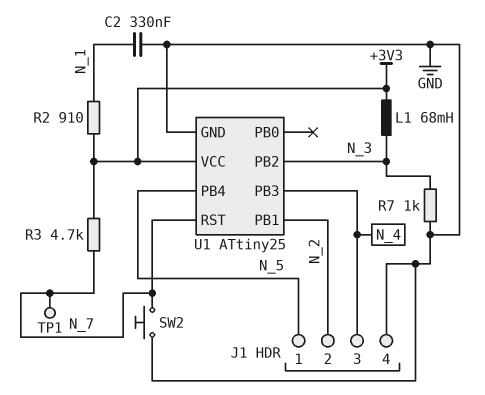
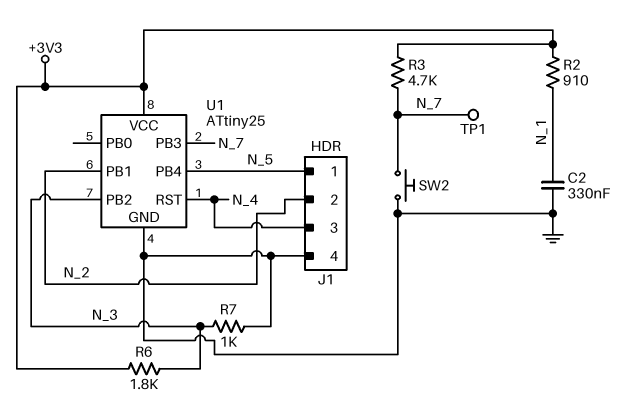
L1: 68mH (+3V3, N_3) -> none
R6: none -> 1.8k (+3V3, N_3)
U1 pin PB3: N_4 -> N_7
U1 pin RST: N_7 -> N_4

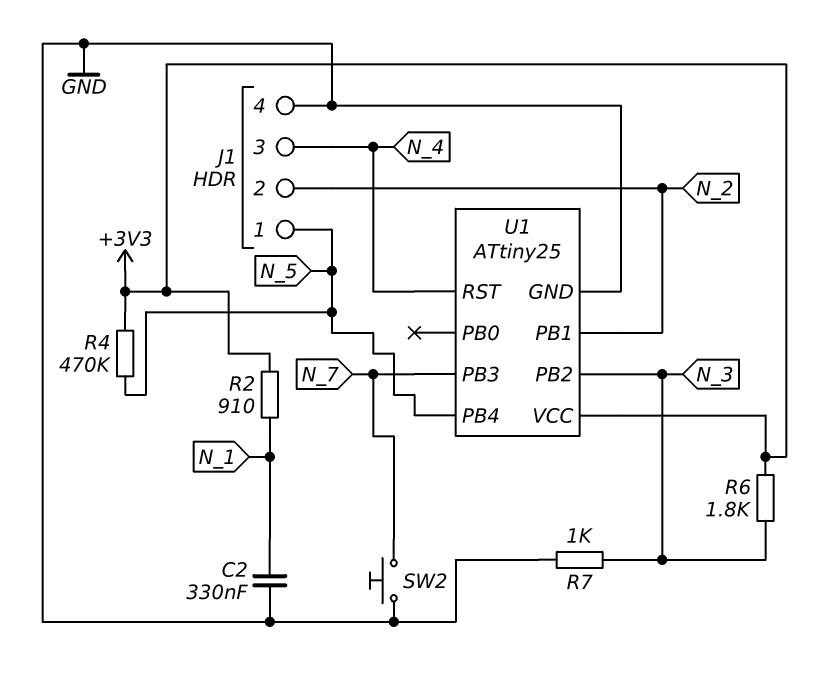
R3: 4.7k (+3V3, N_7) -> none
R4: none -> 470k (+3V3, N_5)
TP1: test point (N_7) -> none

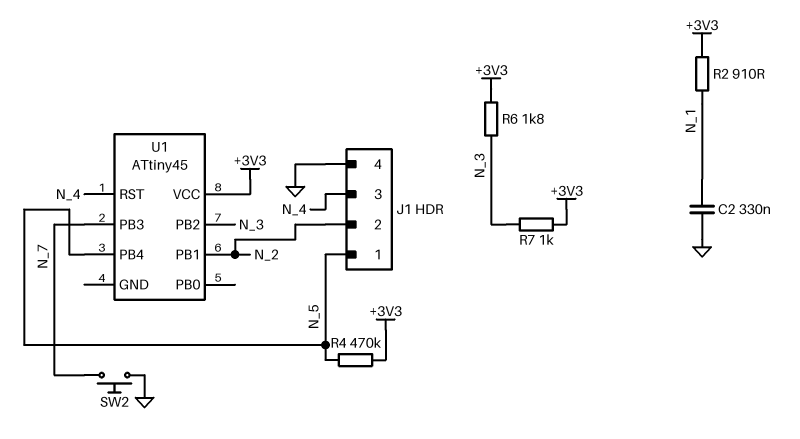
R7: 1k (GND, N_3) -> 1k (+3V3, N_3)
U1: ATtiny25 -> ATtiny45
U1 pin GND: GND -> none

